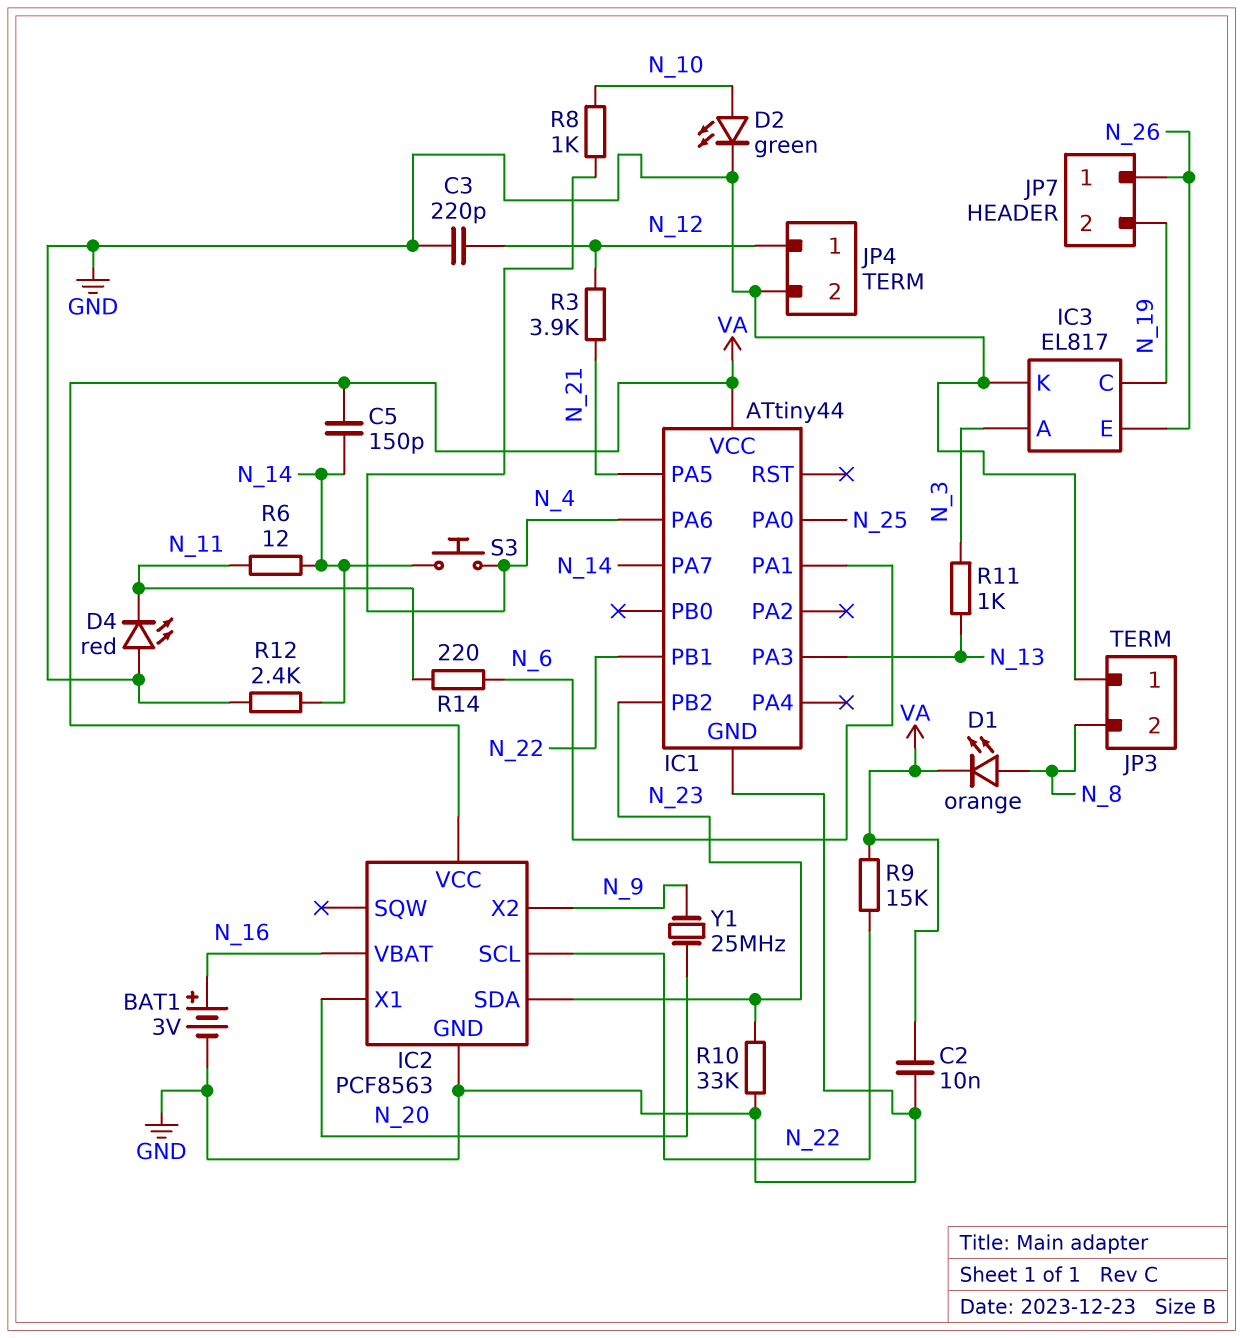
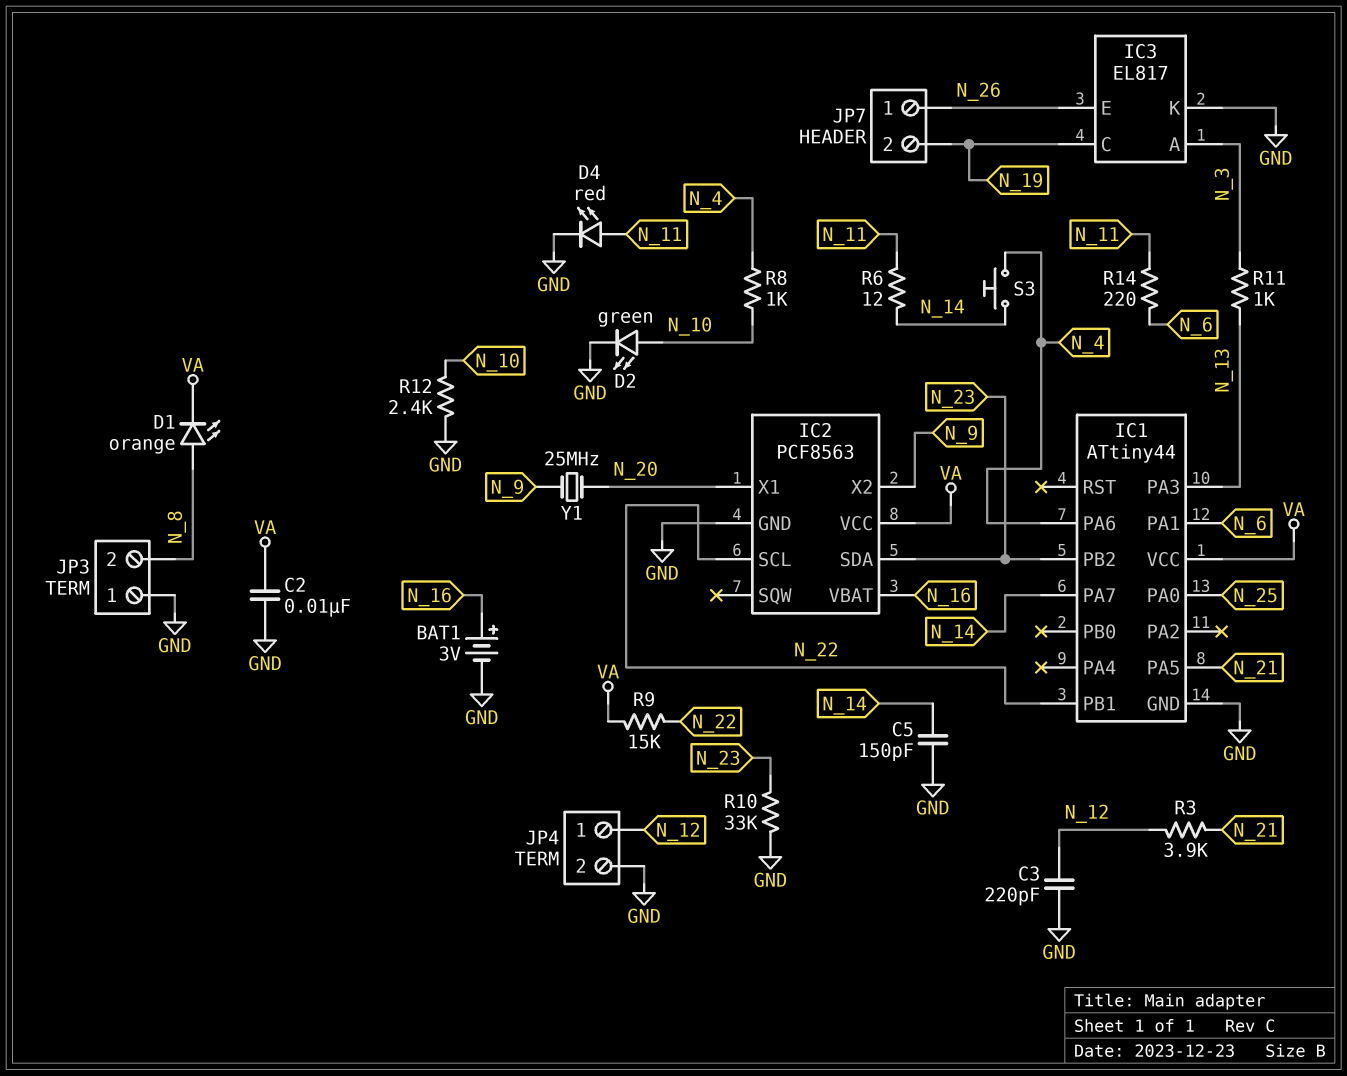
C5: 150pF (N_14, VA) -> 150pF (GND, N_14)
D4: LED red (A GND, K N_11) -> LED red (A N_11, K GND)
R12: 2.4k (GND, N_14) -> 2.4k (GND, N_10)

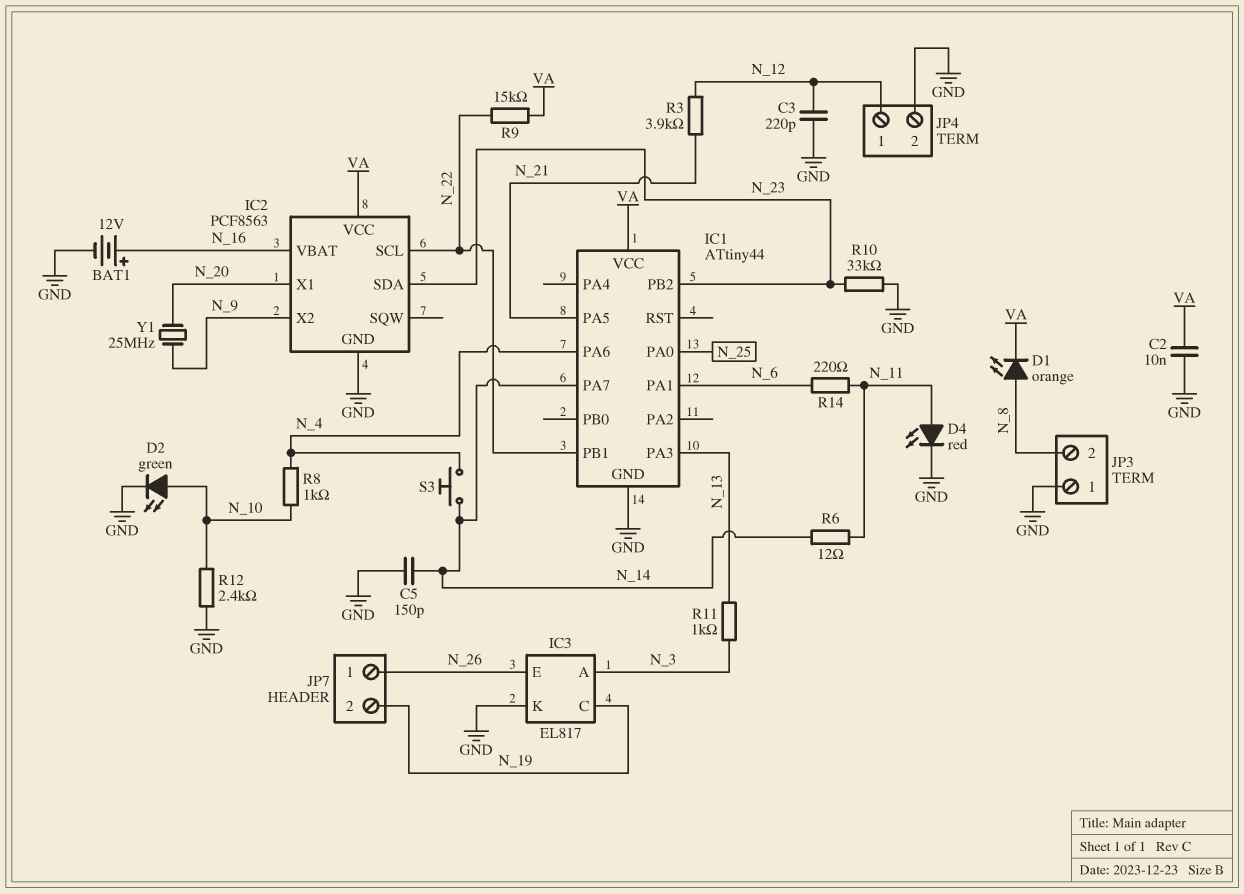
BAT1: 3V (plus N_16, minus GND) -> 12V (plus N_16, minus GND)

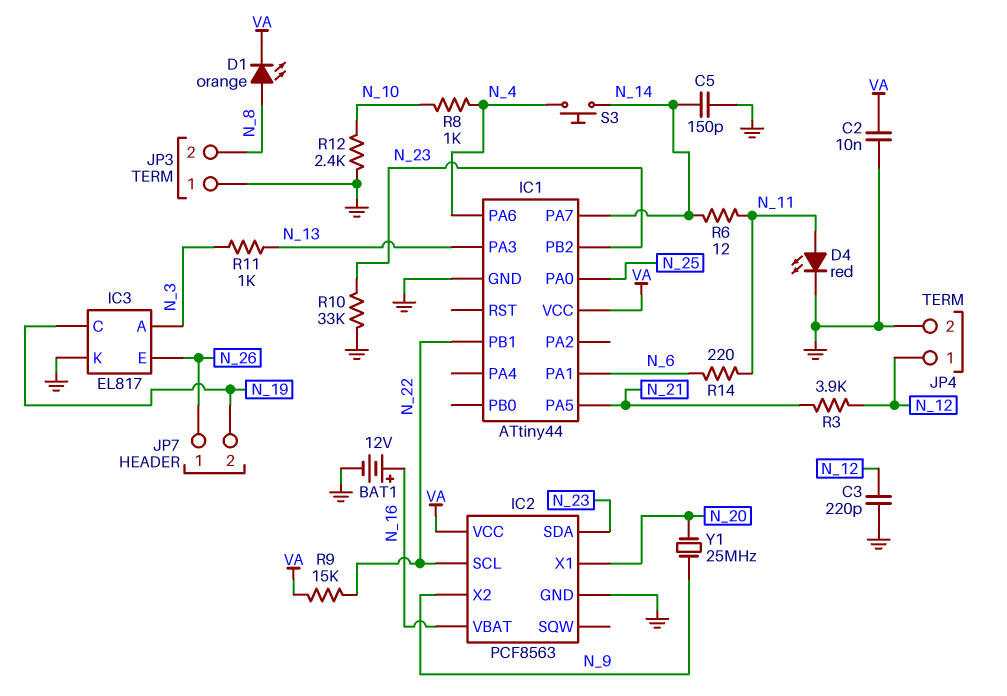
D2: LED green (A N_10, K GND) -> none

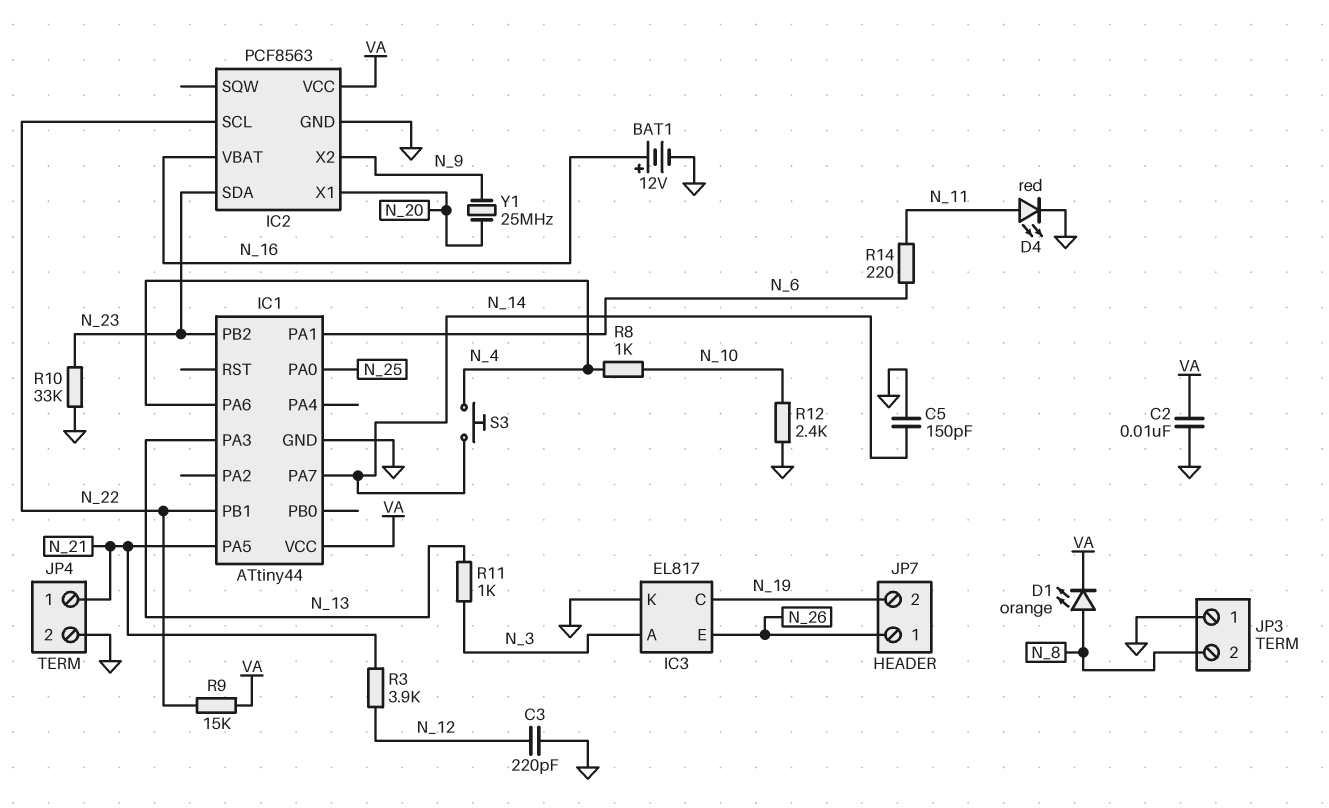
JP4 pin 1: N_12 -> N_21
R6: 12 (N_11, N_14) -> none

